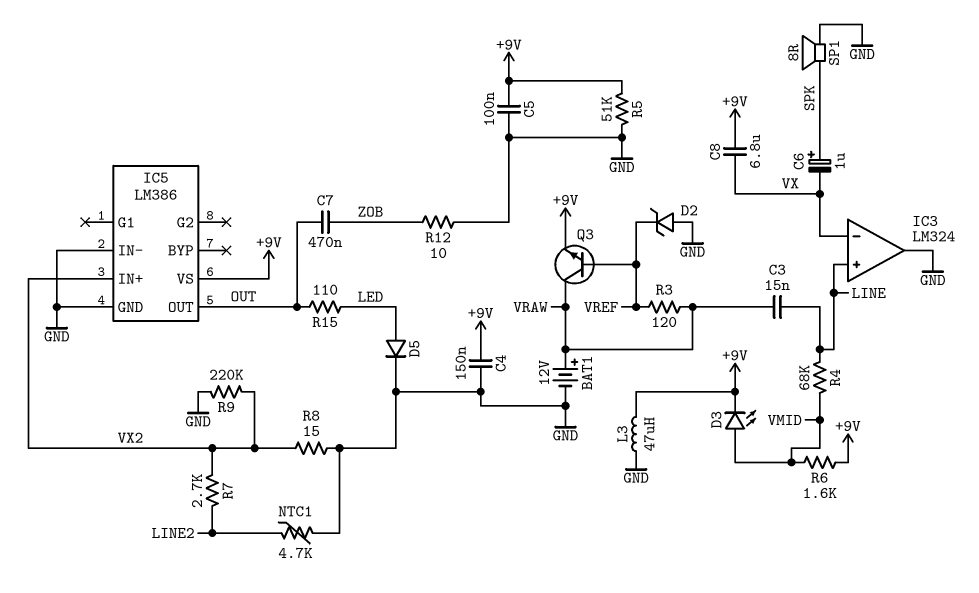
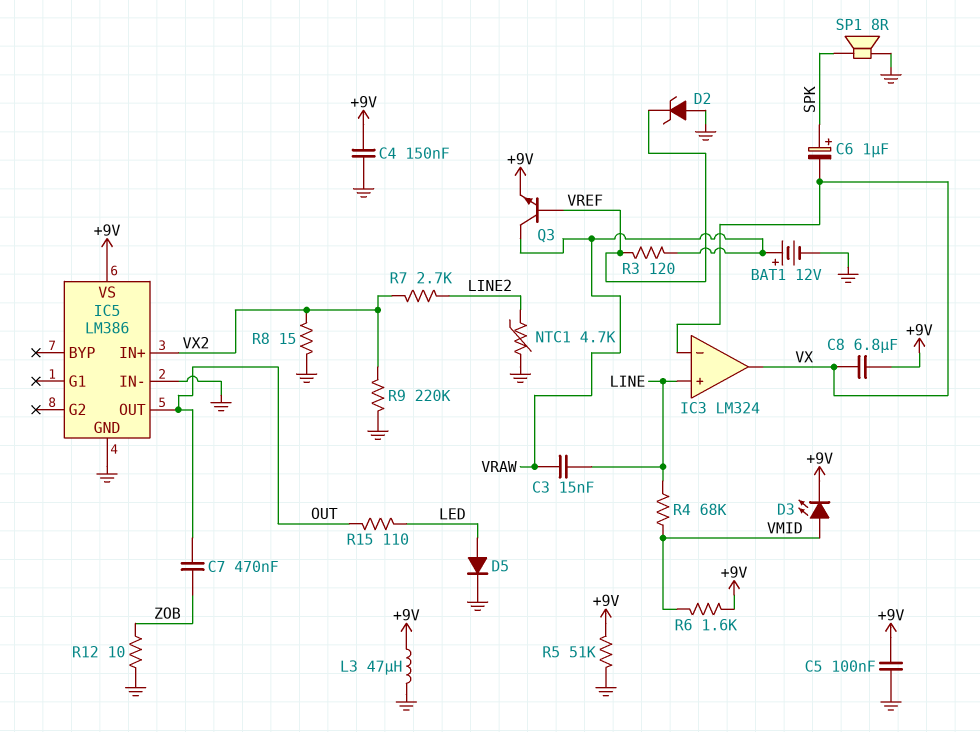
IC3 pin out: GND -> VX

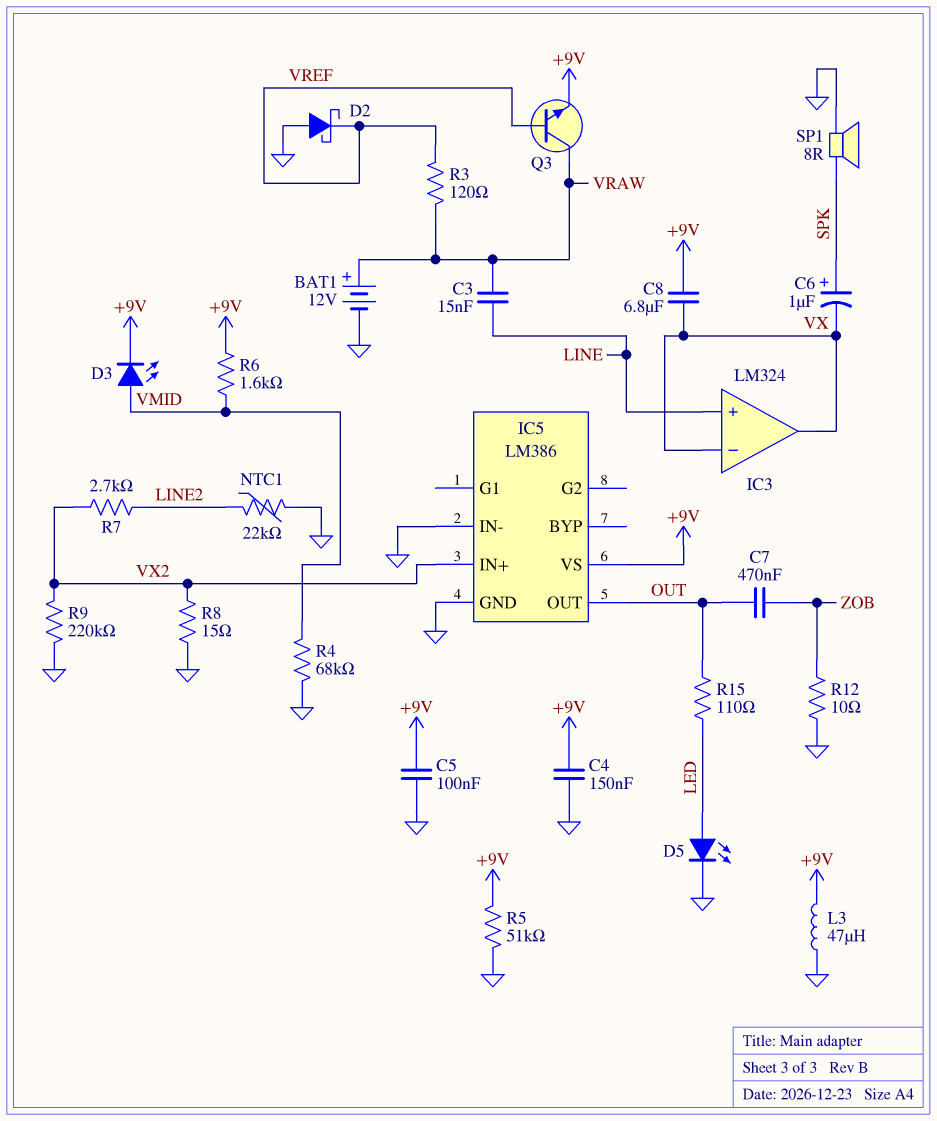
D2: zener (A GND, K VREF) -> schottky (A GND, K VREF)
D5: diode (A LED, K GND) -> LED (A LED, K GND)
NTC1: 4.7k (GND, LINE2) -> 22k (GND, LINE2)
R4: 68k (LINE, VMID) -> 68k (GND, VMID)

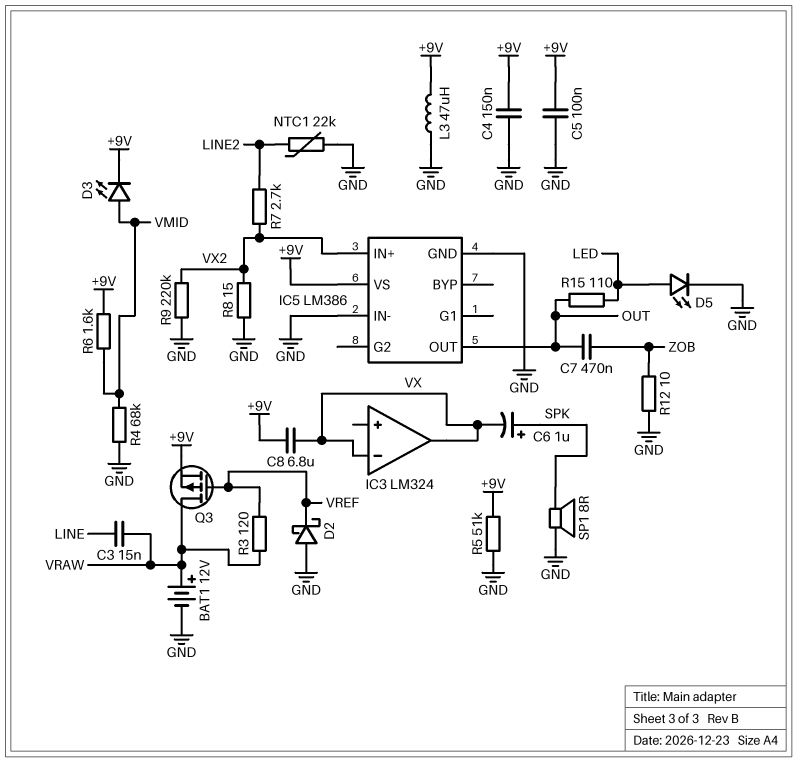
IC3 pin in+: LINE -> none
Q3: NPN (B VREF, C VRAW, E +9V) -> PMOS (G VREF, D VRAW, S +9V)

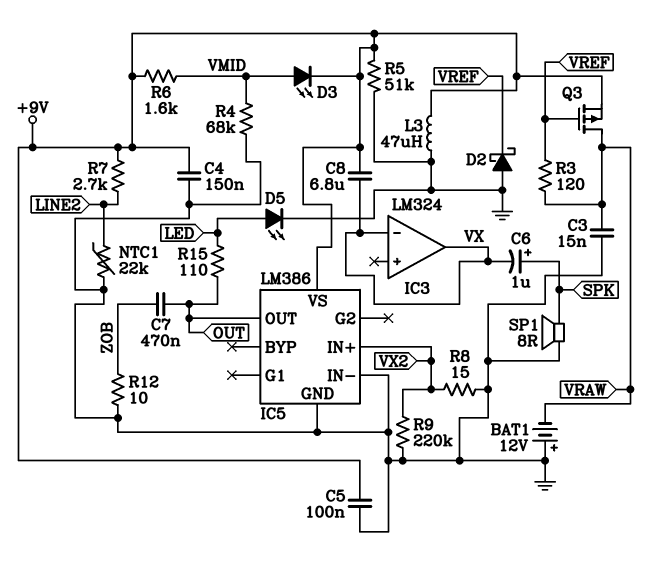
BAT1: 12V (plus VRAW, minus GND) -> 12V (plus GND, minus VRAW)
C3: 15nF (LINE, VRAW) -> 15nF (GND, VRAW)
R7: 2.7k (LINE2, VX2) -> 2.7k (+9V, LINE2)

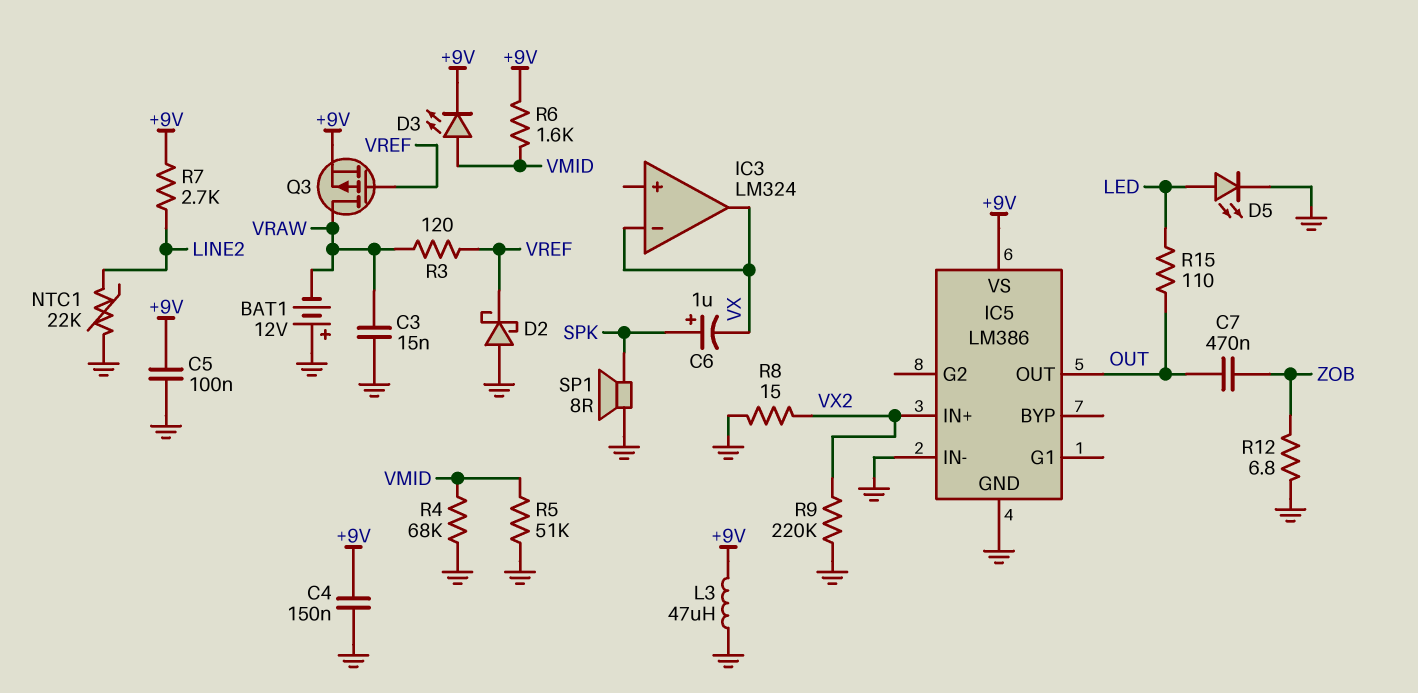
C8: 6.8uF (+9V, VX) -> none
R5: 51k (+9V, GND) -> 51k (GND, VMID)
R12: 10 (GND, ZOB) -> 6.8 (GND, ZOB)

